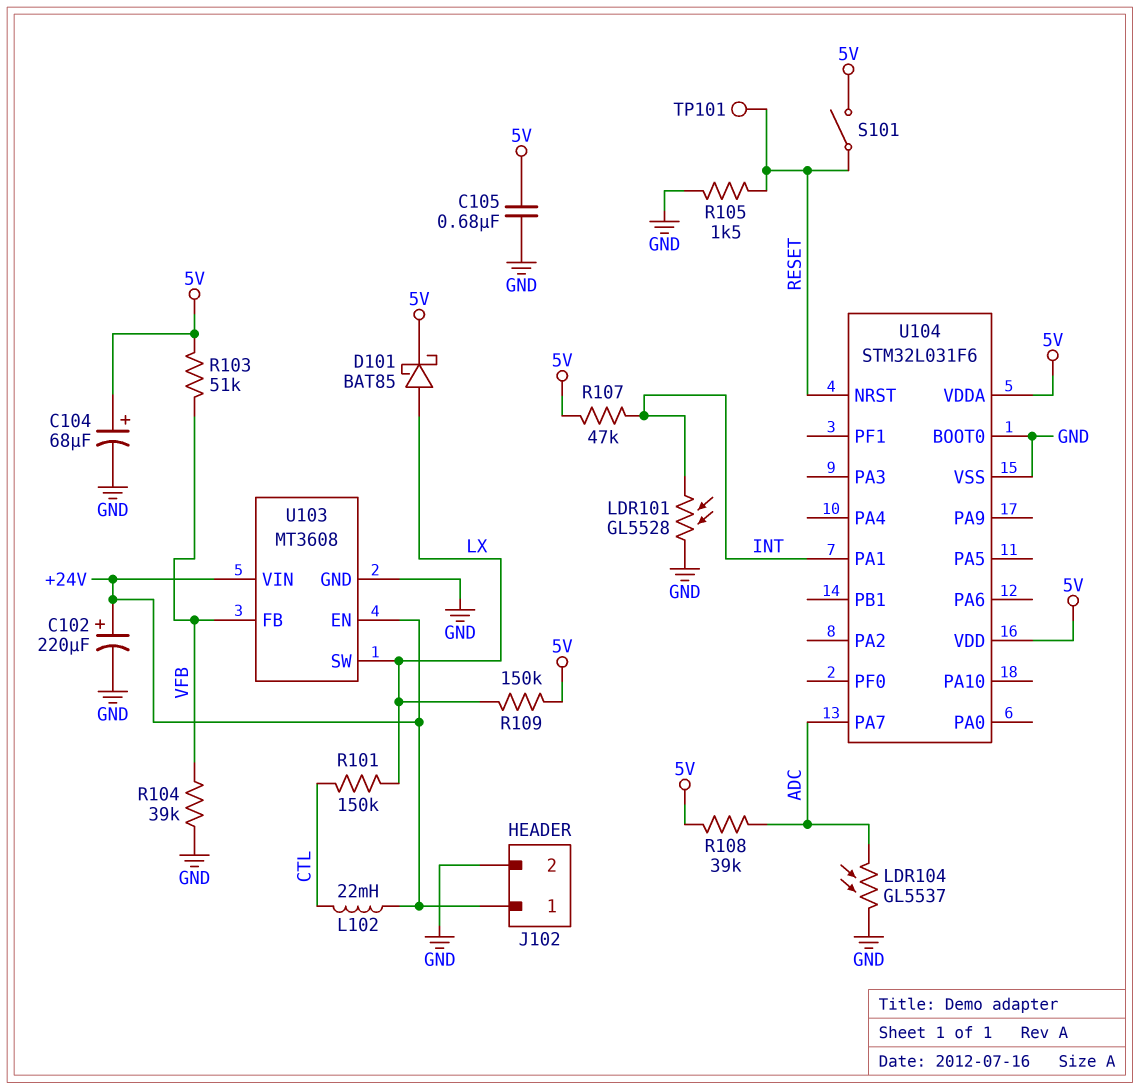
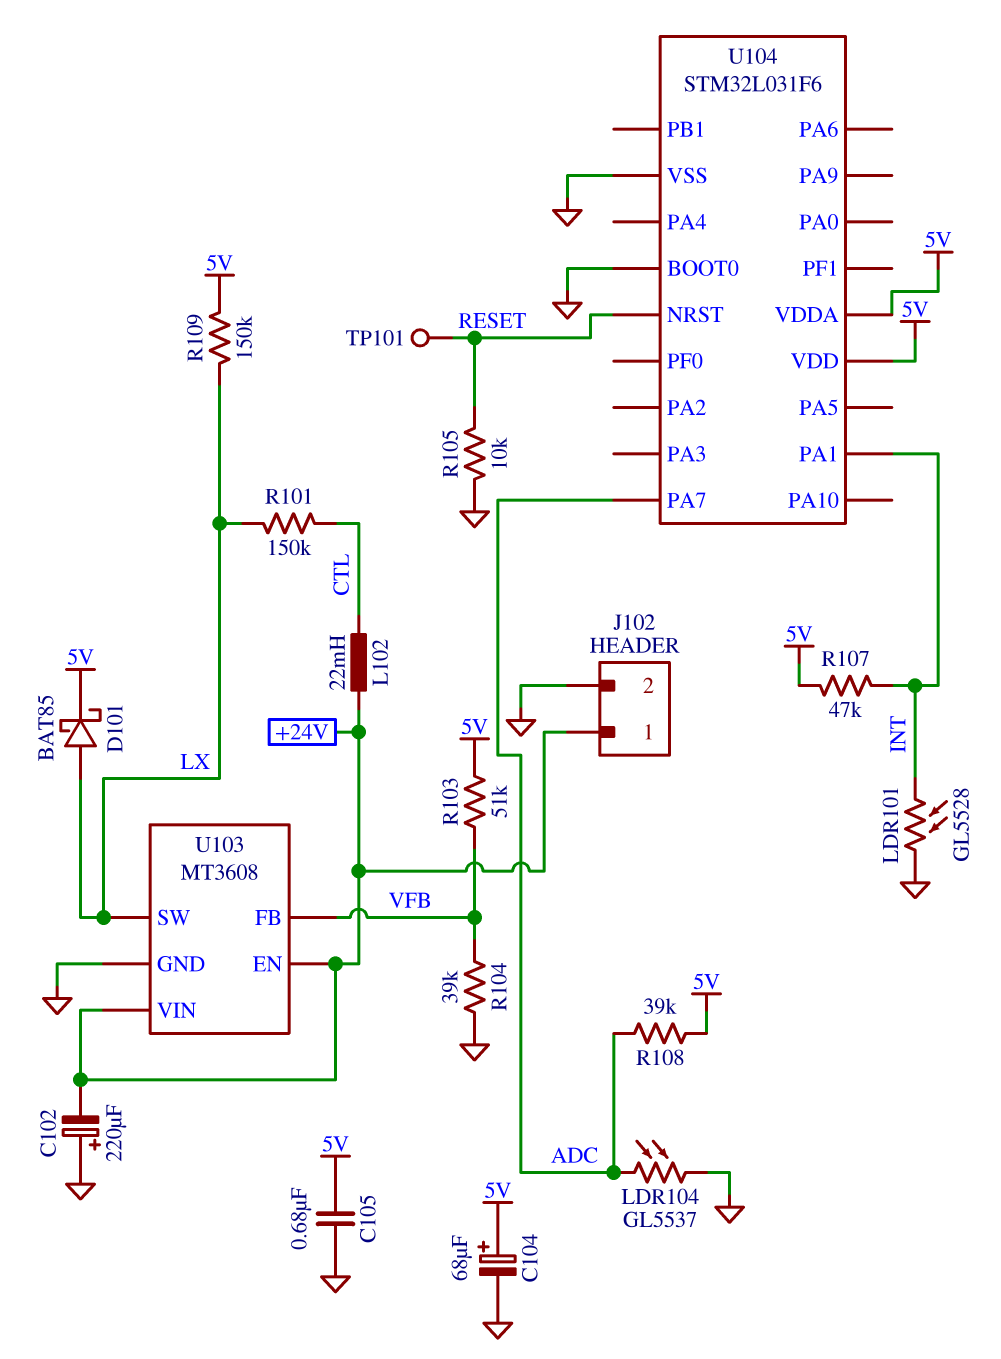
C102: 220uF (plus +24V, minus GND) -> 220uF (plus GND, minus +24V)
R105: 1.5k (GND, RESET) -> 10k (GND, RESET)
S101: switch (5V, RESET) -> none

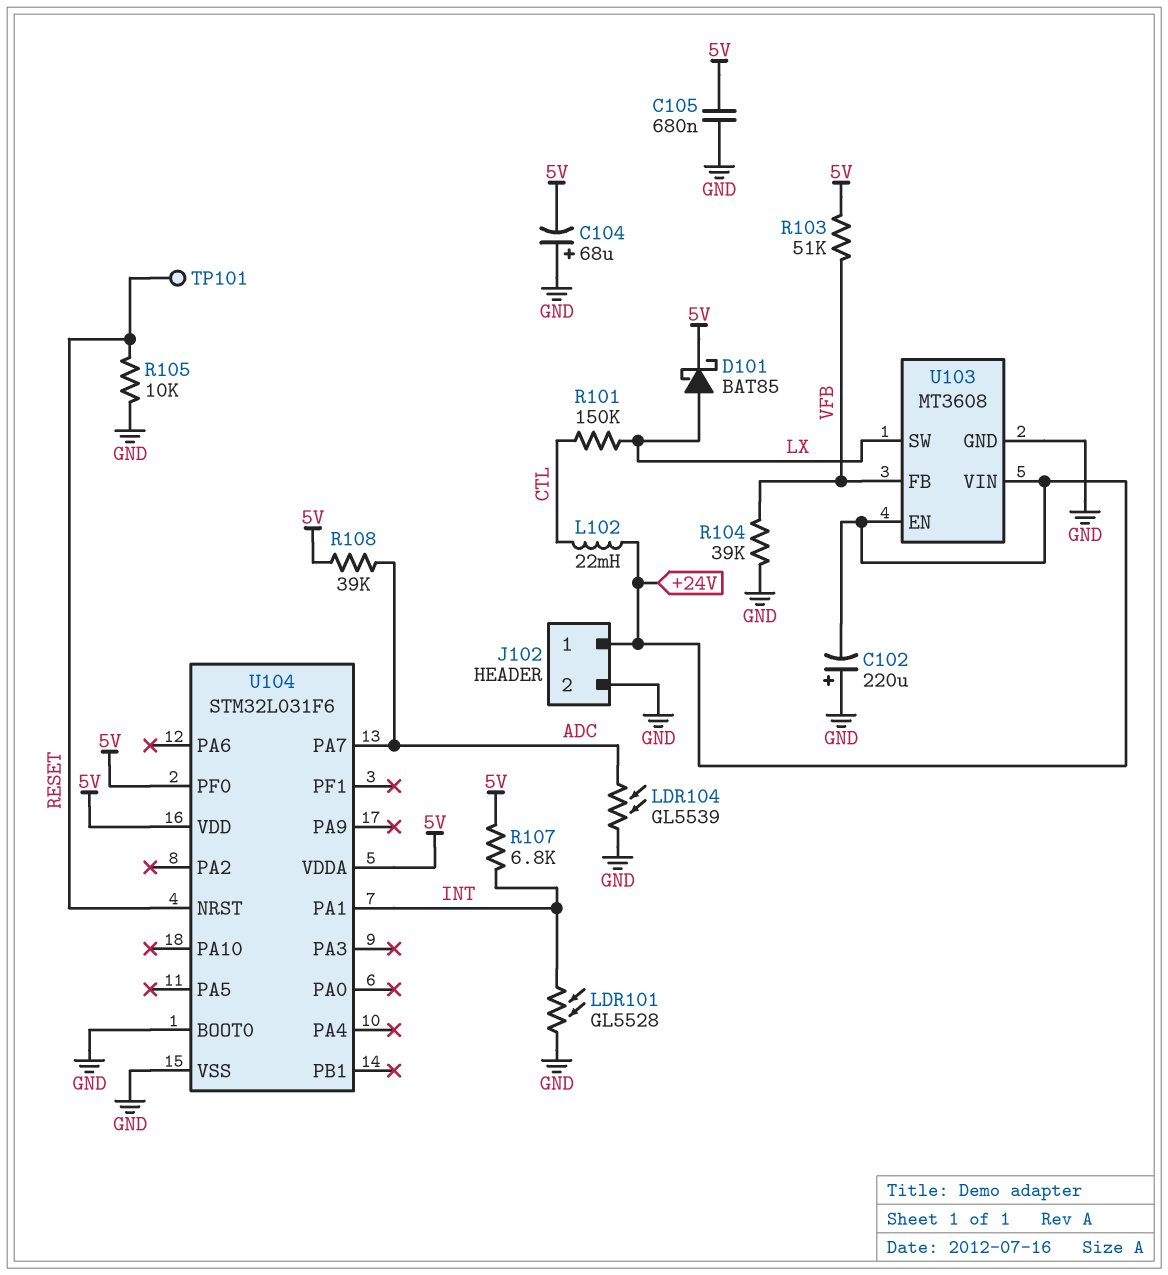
C104: 68uF (plus 5V, minus GND) -> 68uF (plus GND, minus 5V)
LDR104: GL5537 (ADC, GND) -> GL5539 (ADC, GND)
R107: 47k (5V, INT) -> 6.8k (5V, INT)
R109: 150k (5V, LX) -> none
U104 pin PF0: none -> 5V

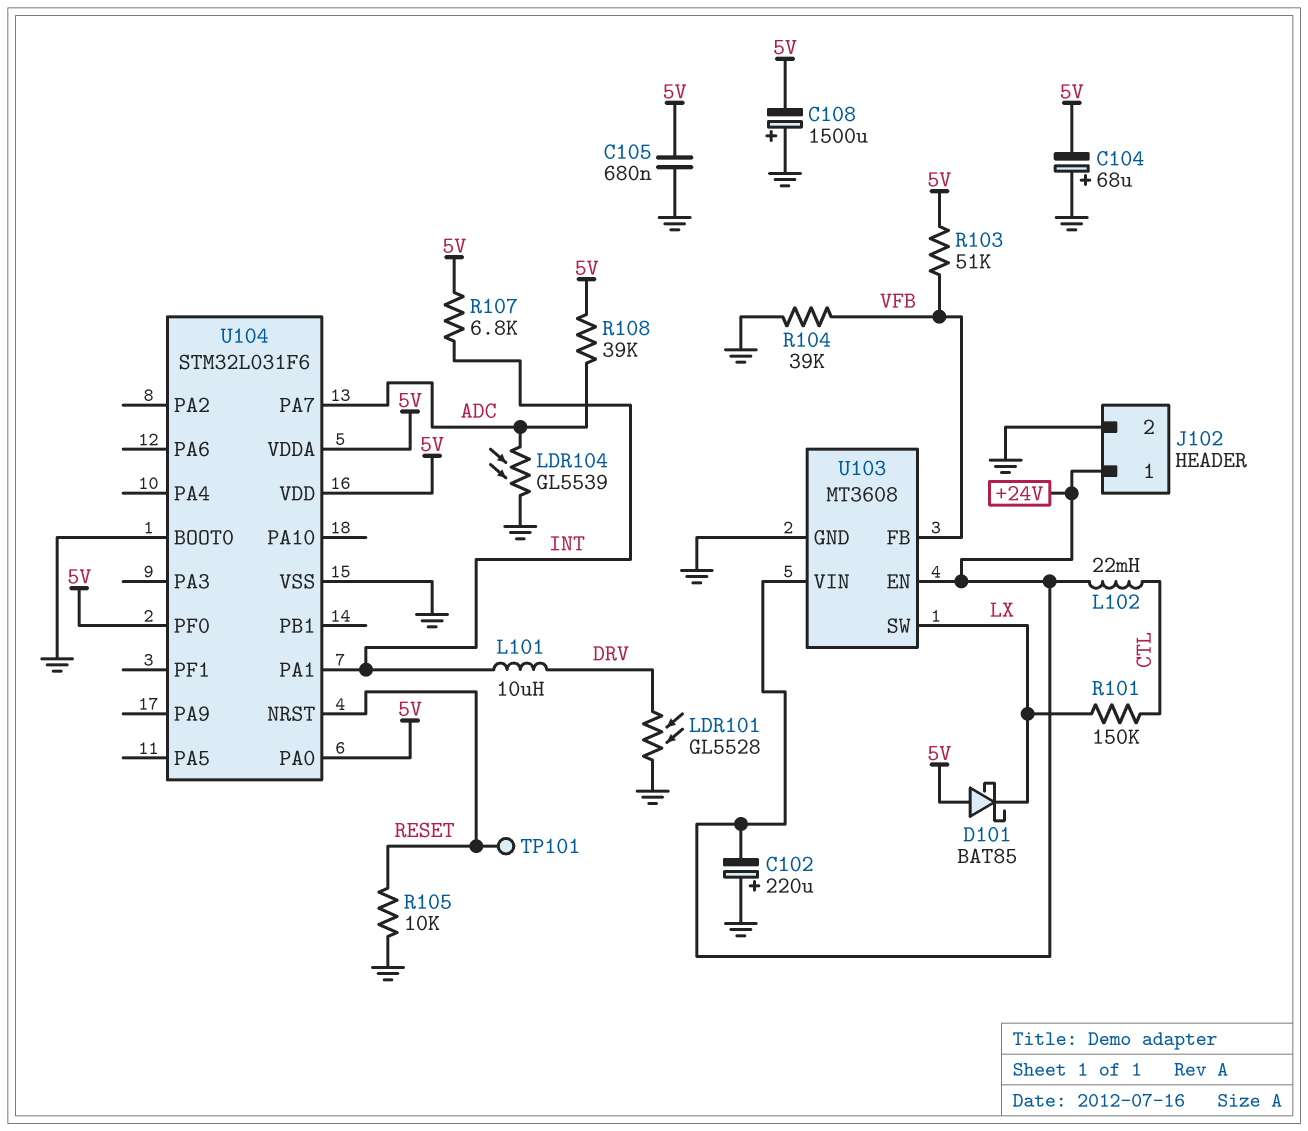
C108: none -> 1500uF (plus GND, minus 5V)
D101: schottky BAT85 (A LX, K 5V) -> schottky BAT85 (A 5V, K LX)
L101: none -> 10uH (DRV, INT)
LDR101: GL5528 (GND, INT) -> GL5528 (DRV, GND)
U104 pin PA0: none -> 5V

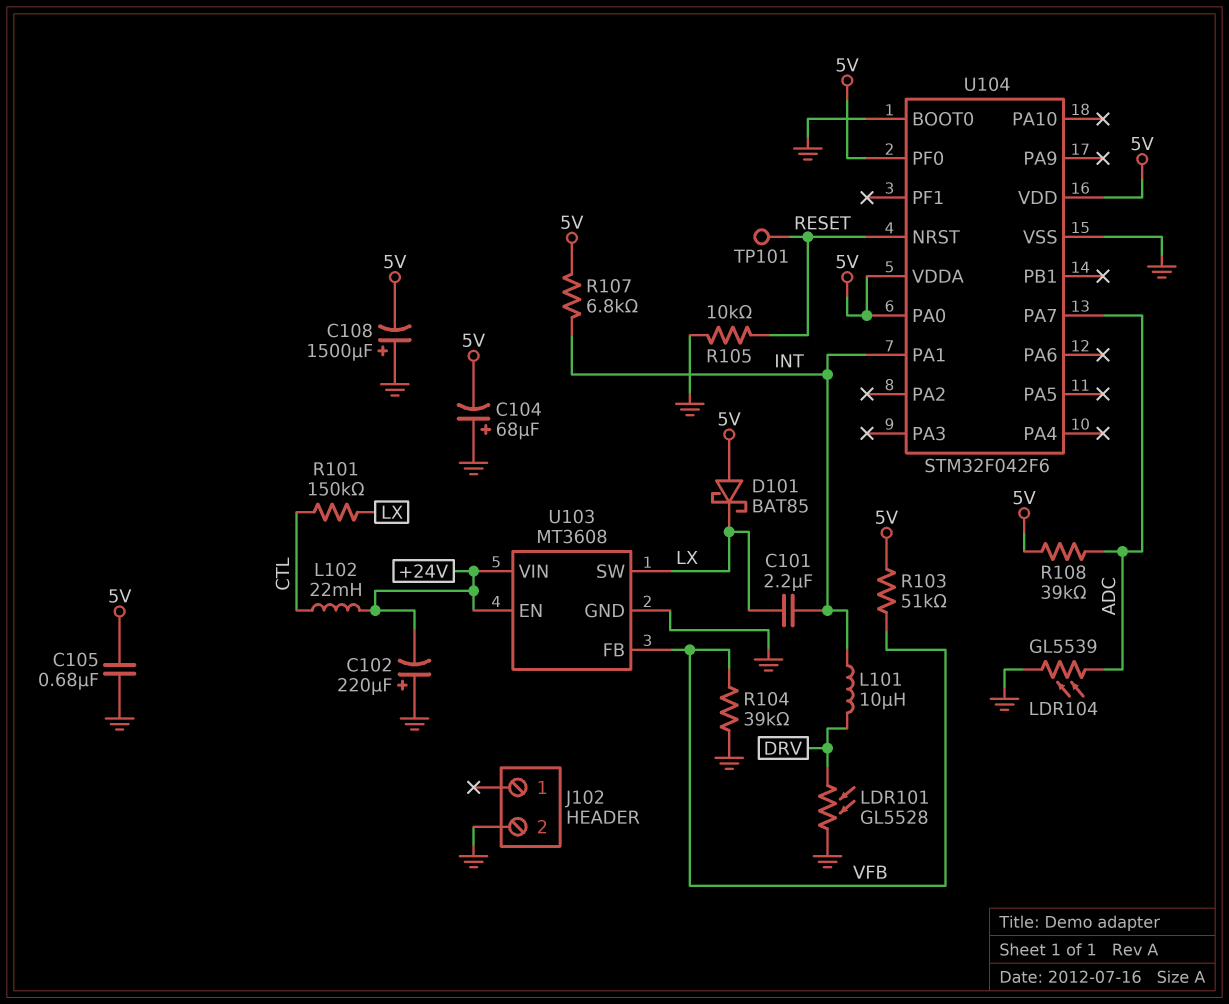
C101: none -> 2.2uF (INT, LX)
J102 pin 1: +24V -> none
U104: STM32L031F6 -> STM32F042F6

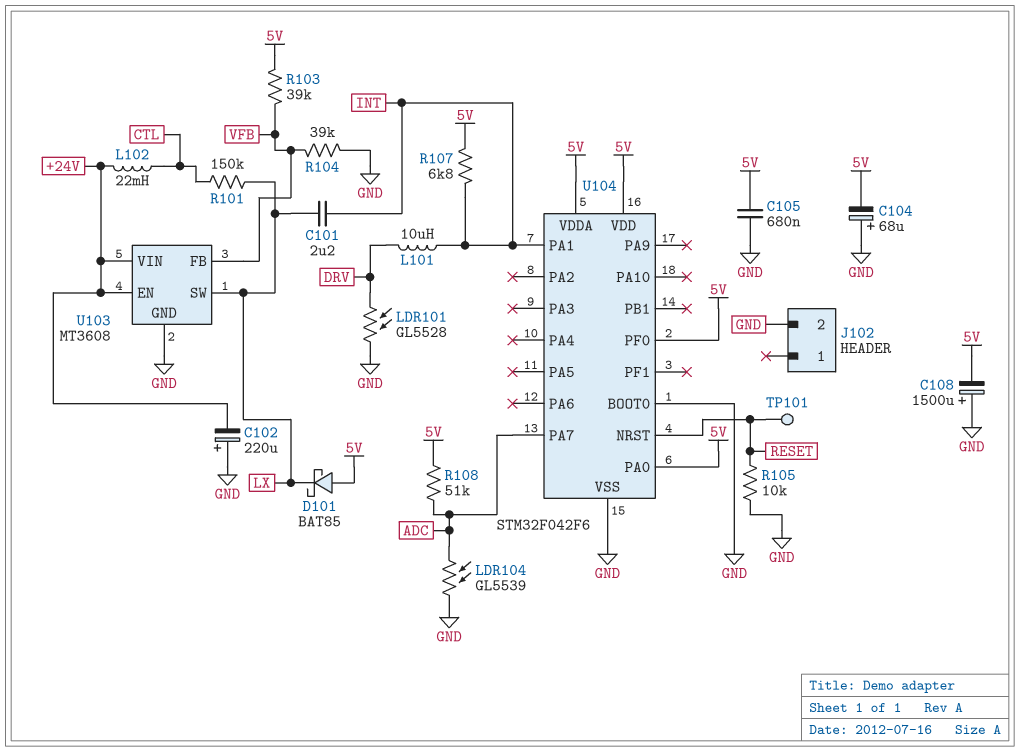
R103: 51k (5V, VFB) -> 39k (5V, VFB)
R108: 39k (5V, ADC) -> 51k (5V, ADC)

